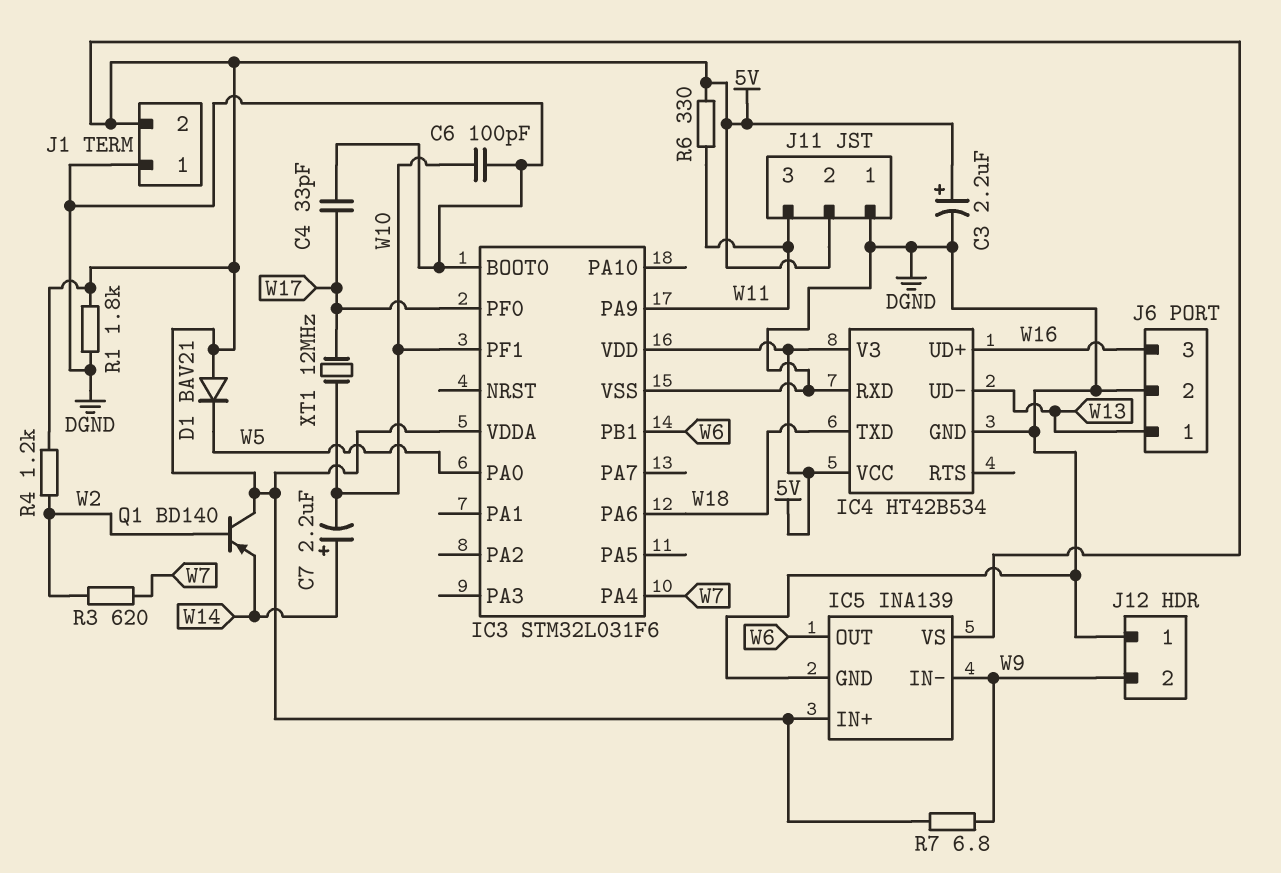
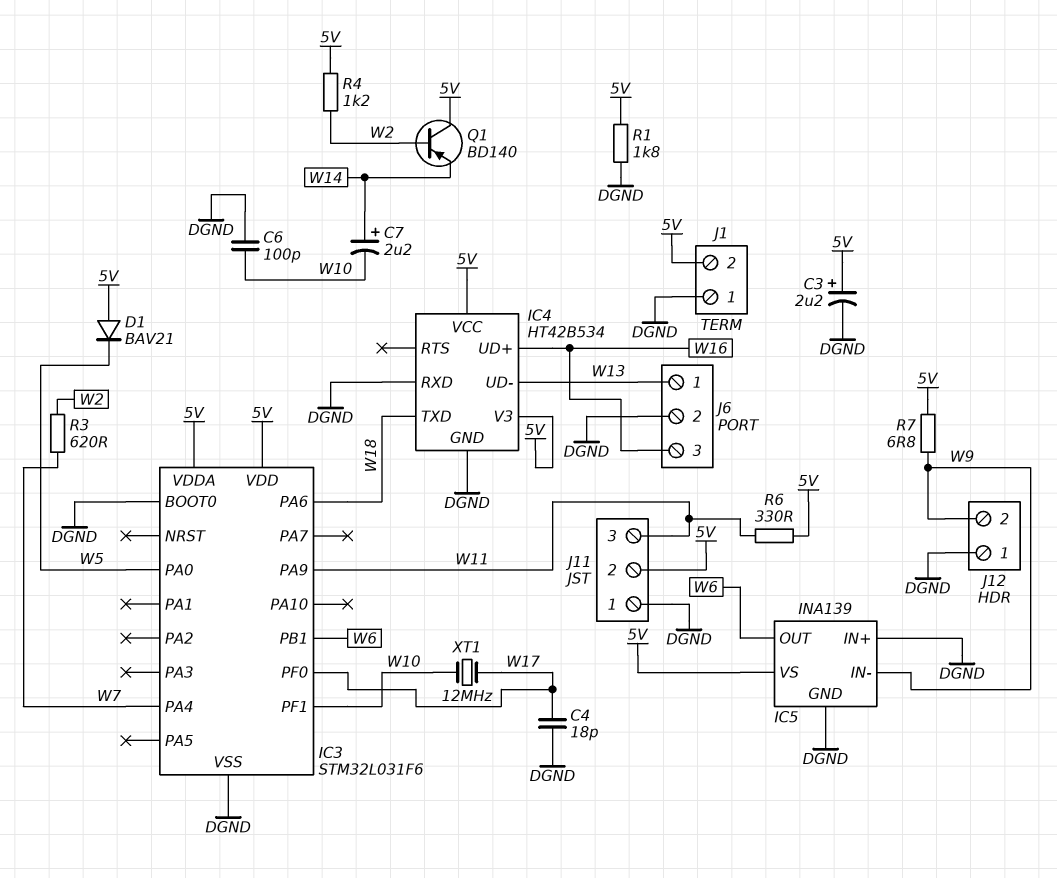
C4: 33pF (DGND, W17) -> 18pF (DGND, W17)
IC5 pin IN+: 5V -> DGND

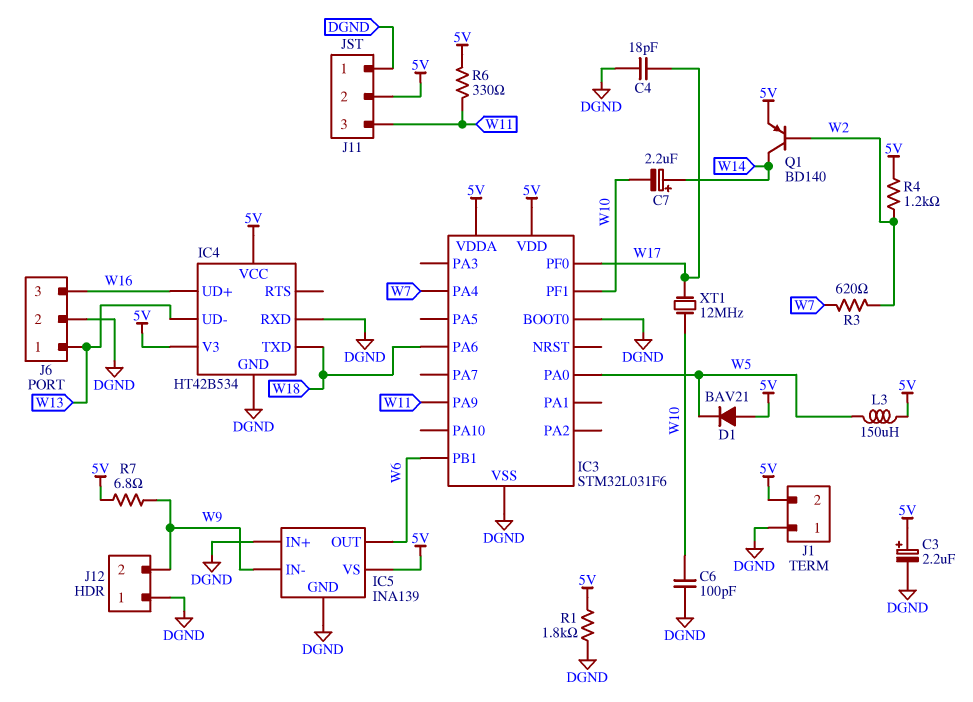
L3: none -> 150uH (5V, W5)
Q1: PNP BD140 (B W2, C 5V, E W14) -> PNP BD140 (B W2, C W14, E 5V)

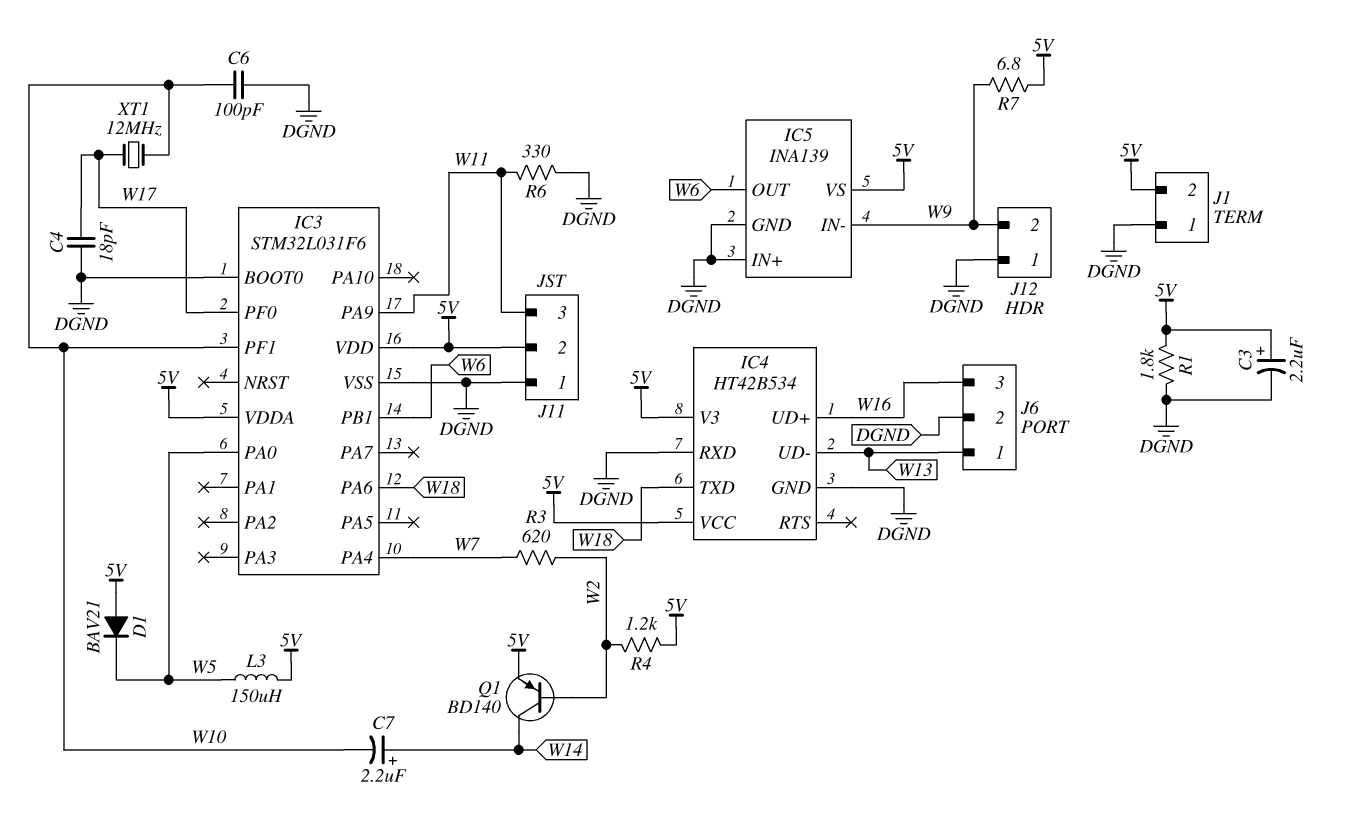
R6: 330 (5V, W11) -> 330 (DGND, W11)

